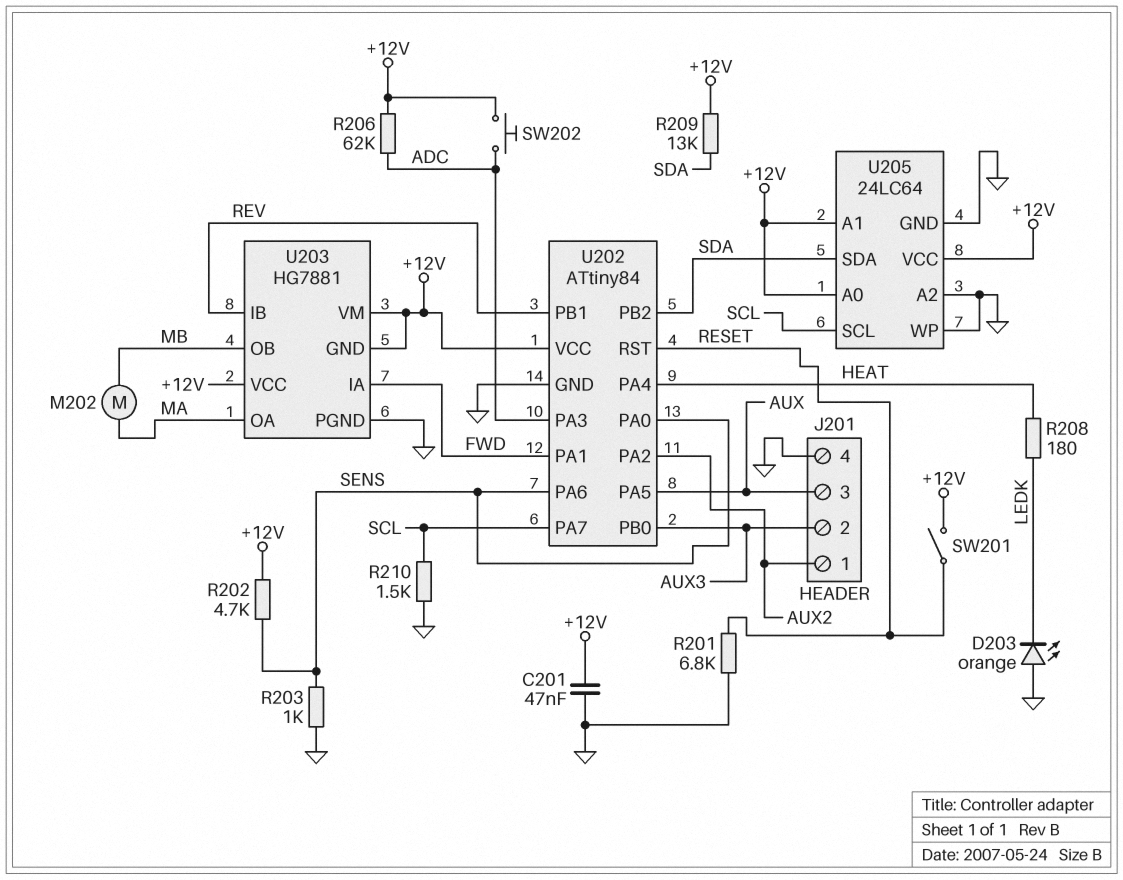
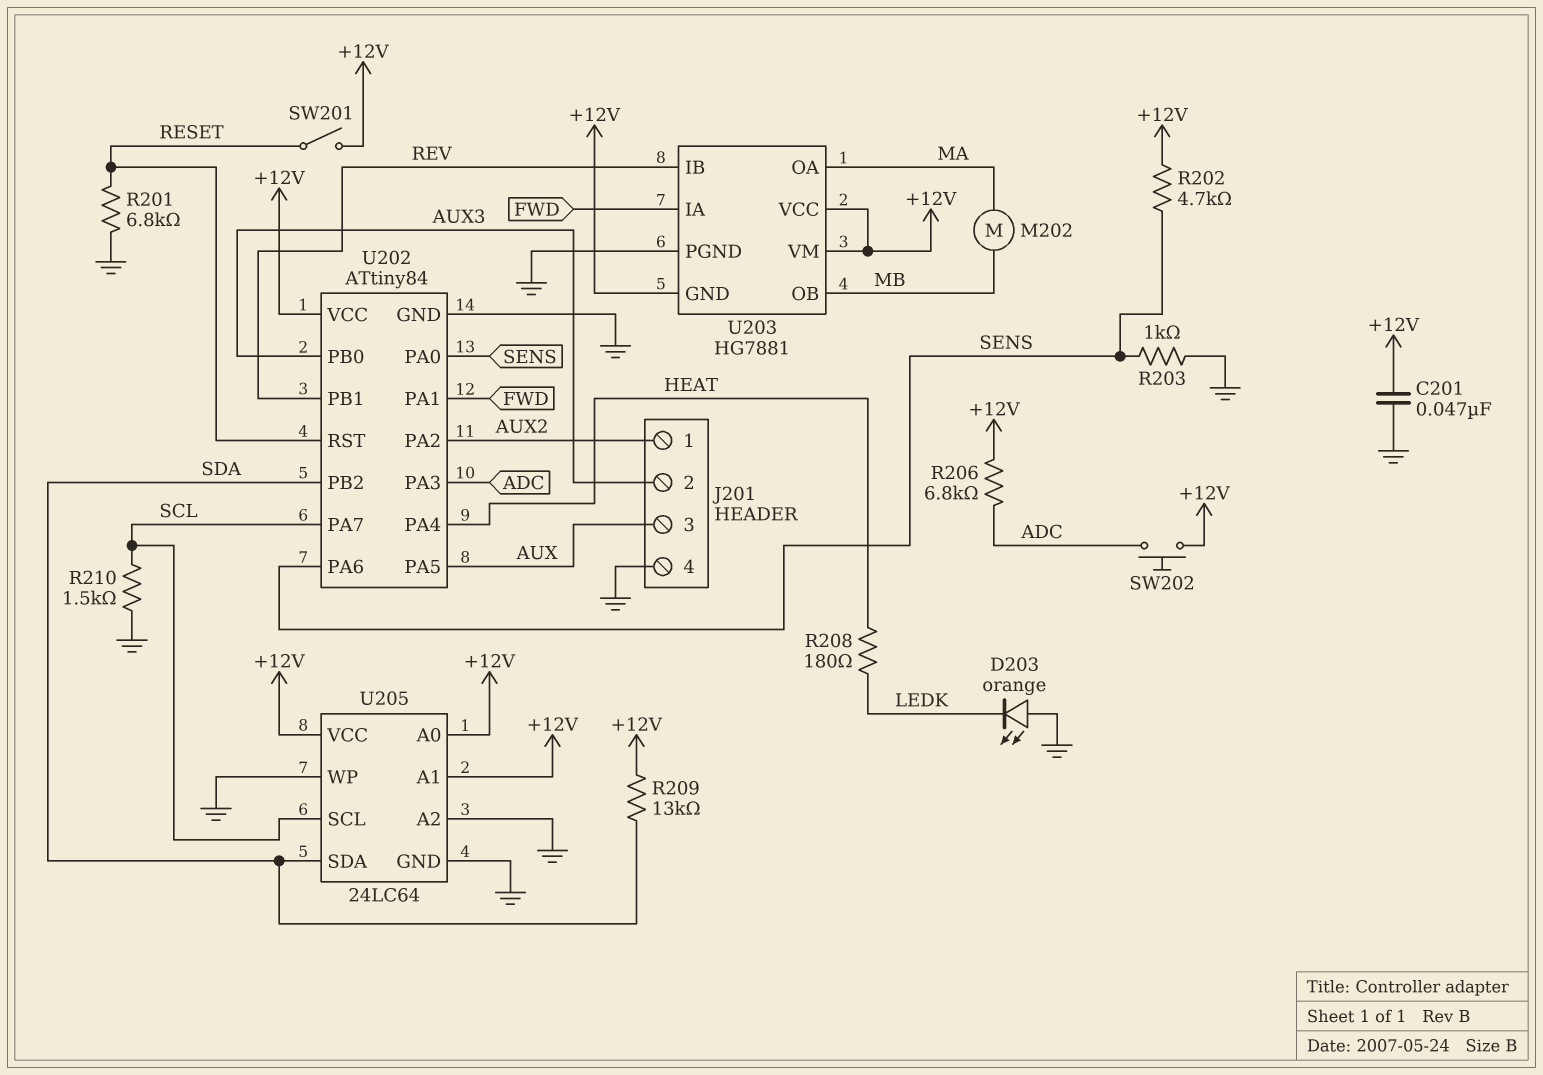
R206: 62k (+12V, ADC) -> 6.8k (+12V, ADC)

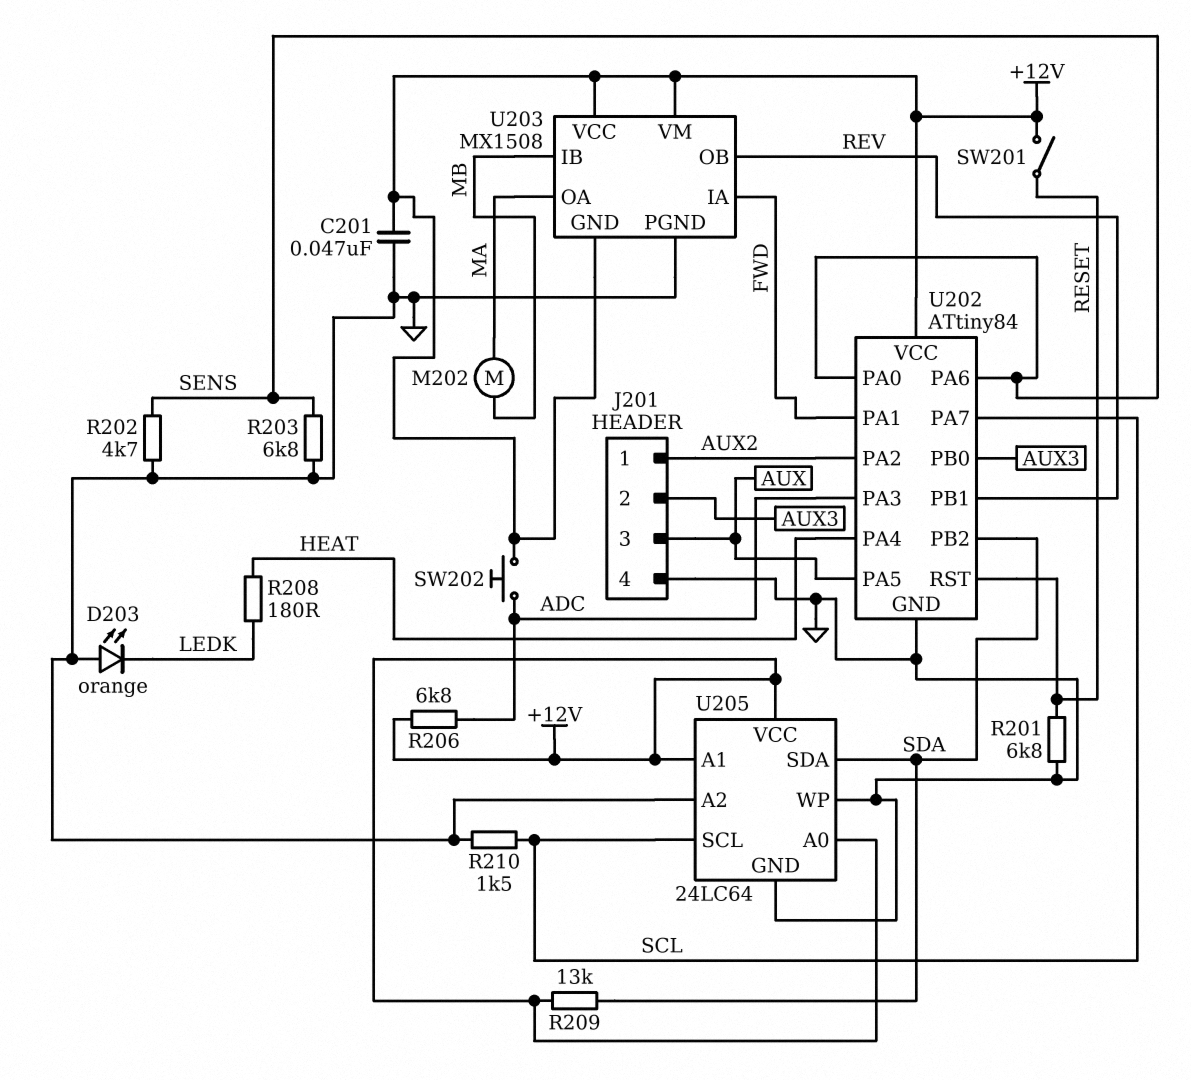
R202: 4.7k (+12V, SENS) -> 4.7k (GND, SENS)
R203: 1k (GND, SENS) -> 6.8k (GND, SENS)
U203: HG7881 -> MX1508
U203 pin IB: REV -> MB
U203 pin OB: MB -> REV

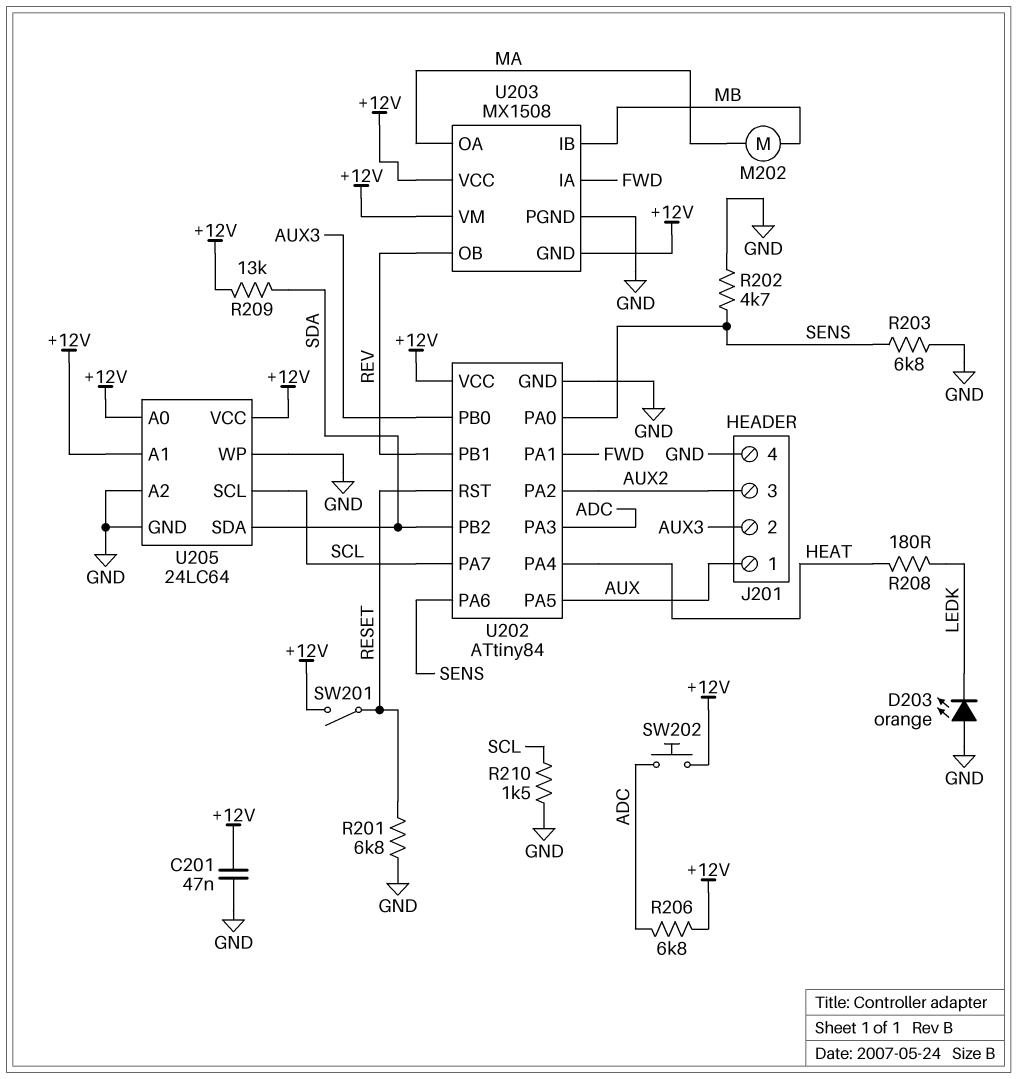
J201 pin 1: AUX2 -> AUX
J201 pin 3: AUX -> AUX2

